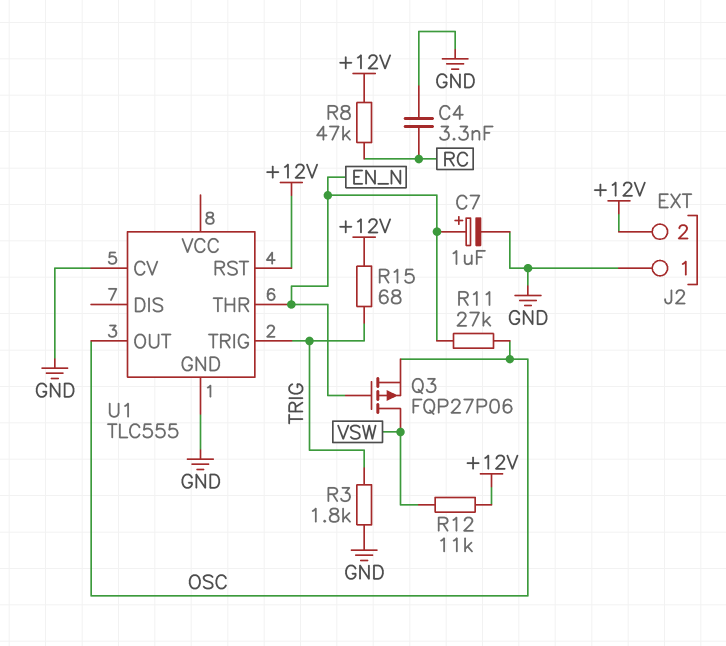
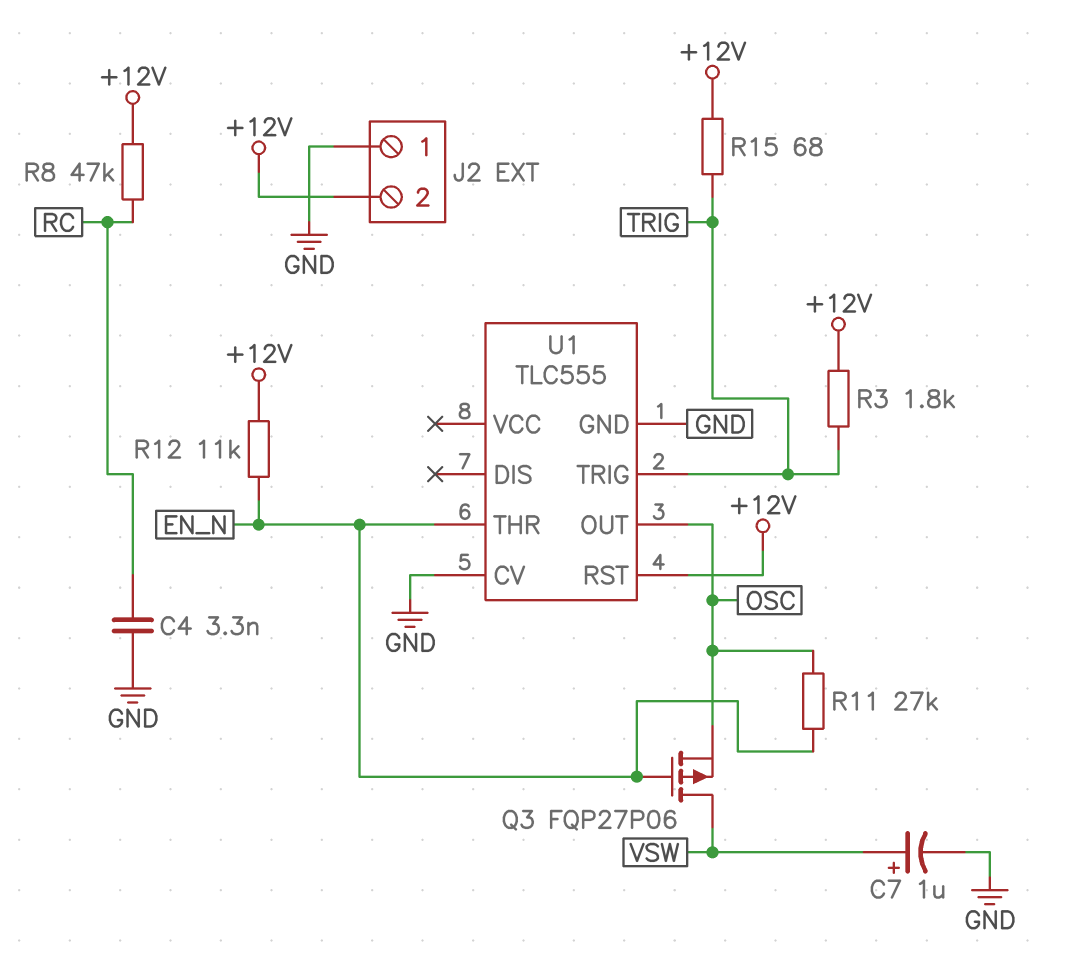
C7: 1uF (plus EN_N, minus GND) -> 1uF (plus VSW, minus GND)
R3: 1.8k (GND, TRIG) -> 1.8k (+12V, TRIG)
R12: 11k (+12V, VSW) -> 11k (+12V, EN_N)

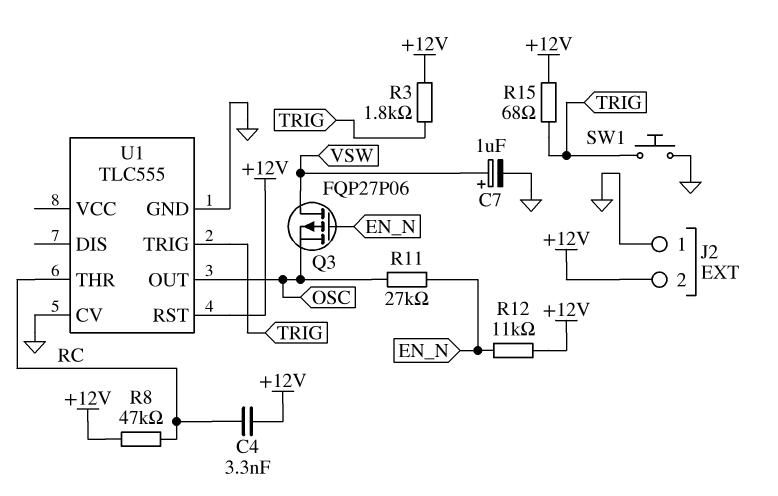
C4: 3.3nF (GND, RC) -> 3.3nF (+12V, RC)
SW1: none -> button (GND, TRIG)
U1 pin THR: EN_N -> RC

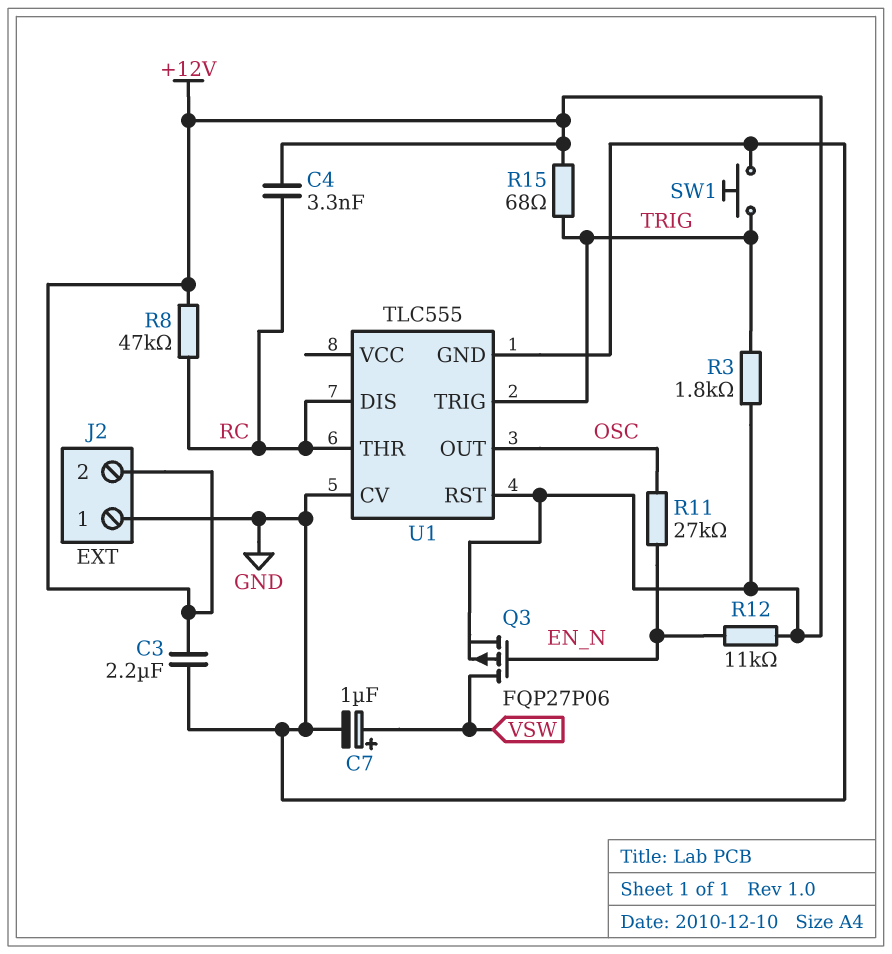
C3: none -> 2.2uF (+12V, GND)
Q3: PMOS FQP27P06 (G EN_N, D VSW, S OSC) -> PMOS FQP27P06 (G EN_N, D VSW, S +12V)
U1 pin DIS: none -> RC

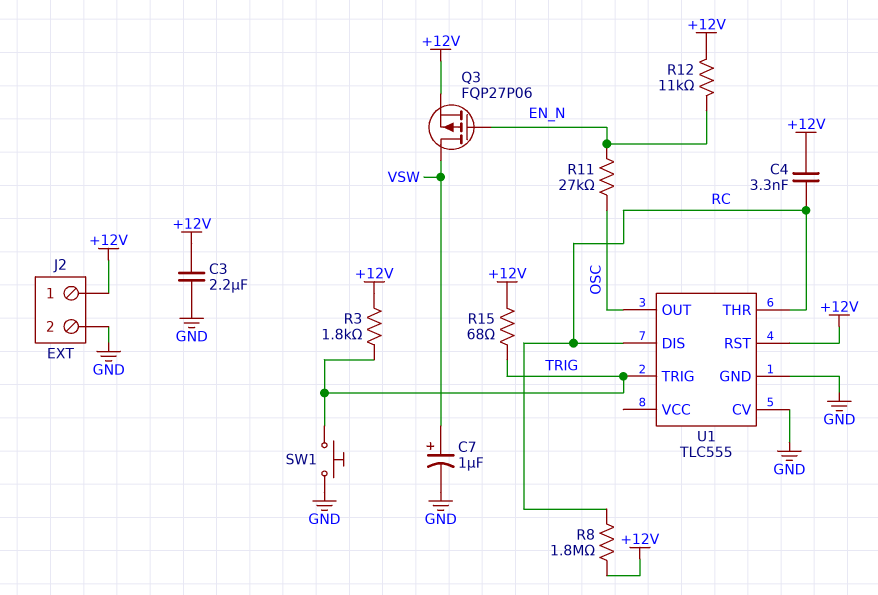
J2 pin 1: GND -> +12V
J2 pin 2: +12V -> GND
R8: 47k (+12V, RC) -> 1.8M (+12V, RC)

